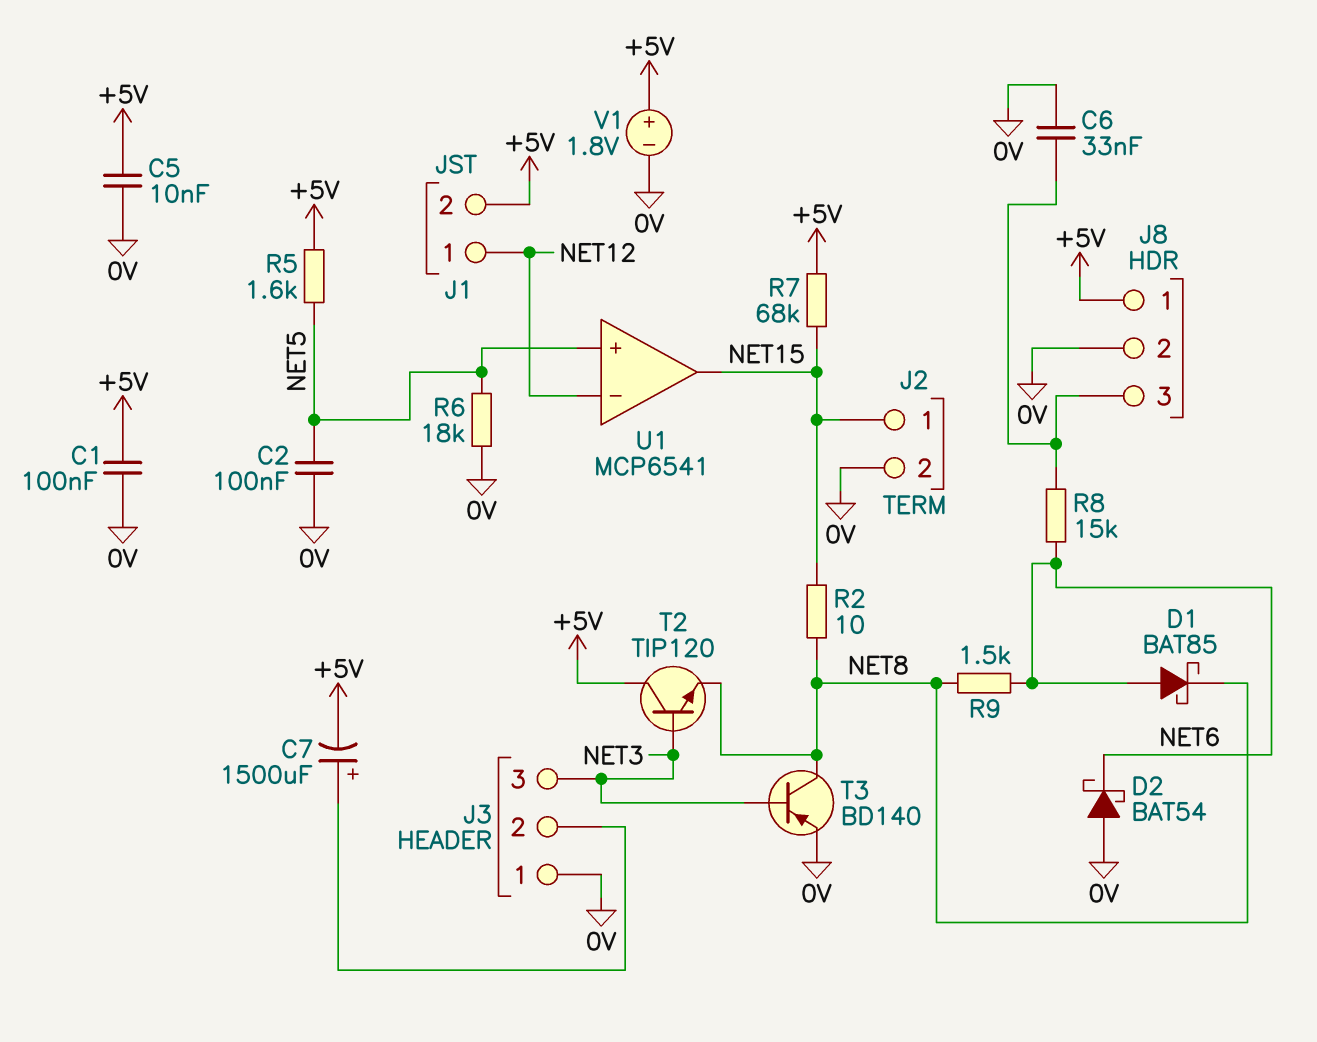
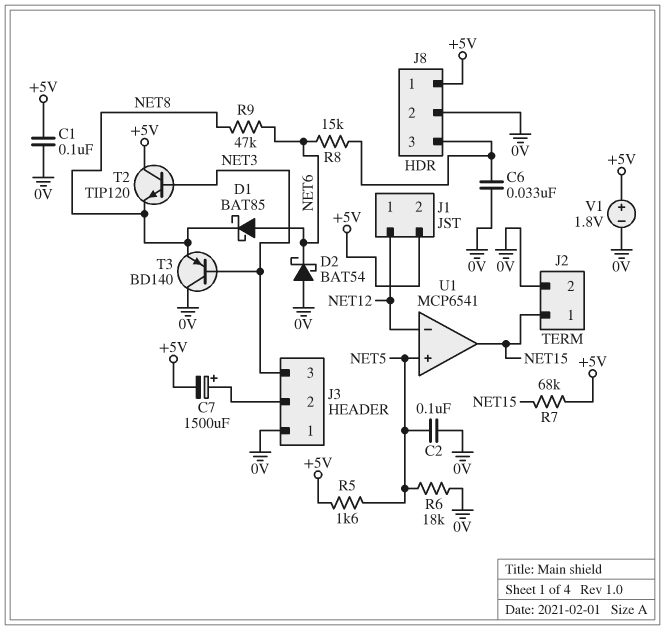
C5: 10nF (+5V, 0V) -> none
R2: 10 (NET8, NET15) -> none
R9: 1.5k (NET6, NET8) -> 47k (NET6, NET8)
T3: PNP BD140 (B NET3, C NET8, E 0V) -> PNP BD140 (B NET3, C 0V, E NET8)

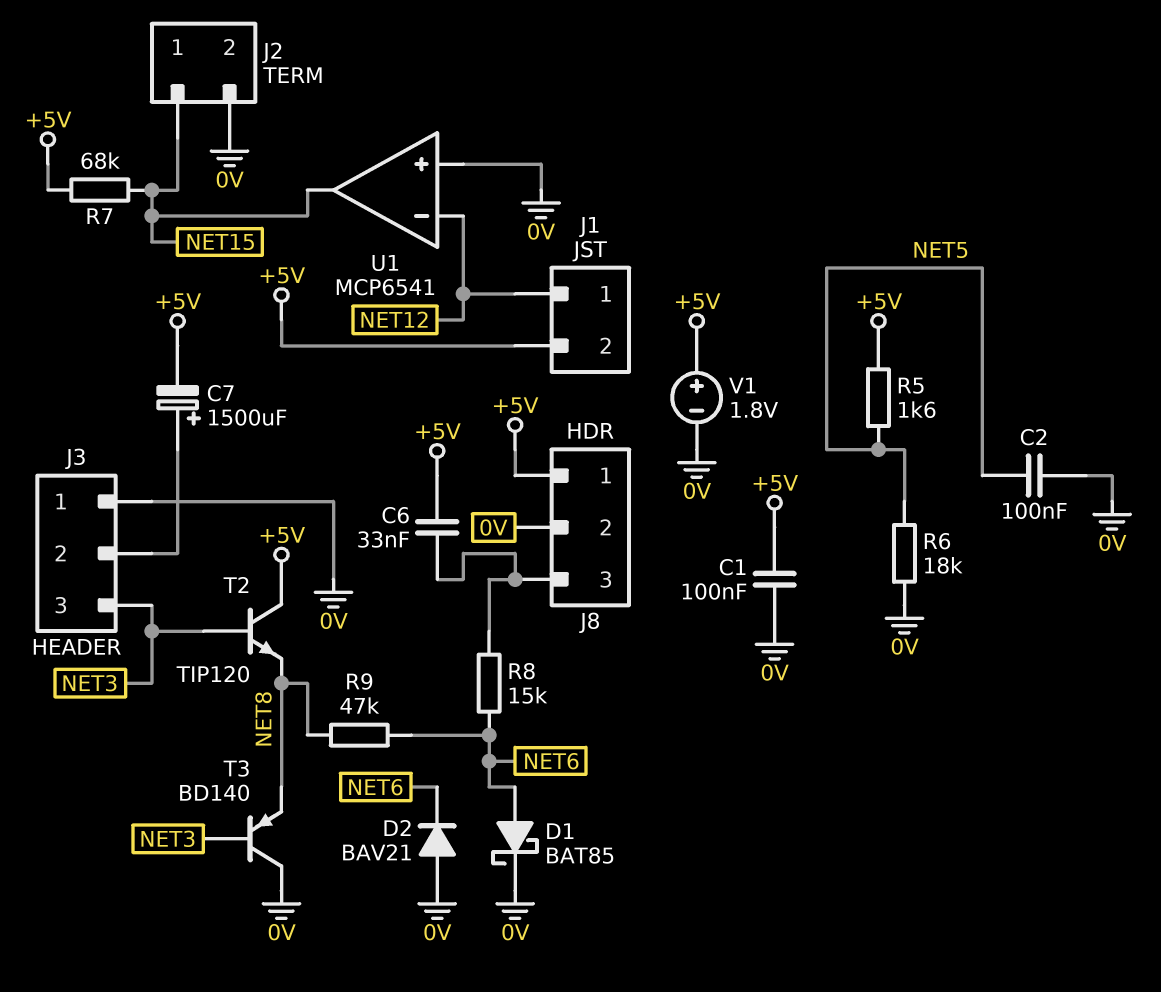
C6: 33nF (0V, J8/3) -> 33nF (+5V, J8/3)
D1: schottky BAT85 (A NET6, K NET8) -> schottky BAT85 (A NET6, K 0V)
D2: schottky BAT54 (A 0V, K NET6) -> diode BAV21 (A 0V, K NET6)
U1 pin in+: NET5 -> 0V

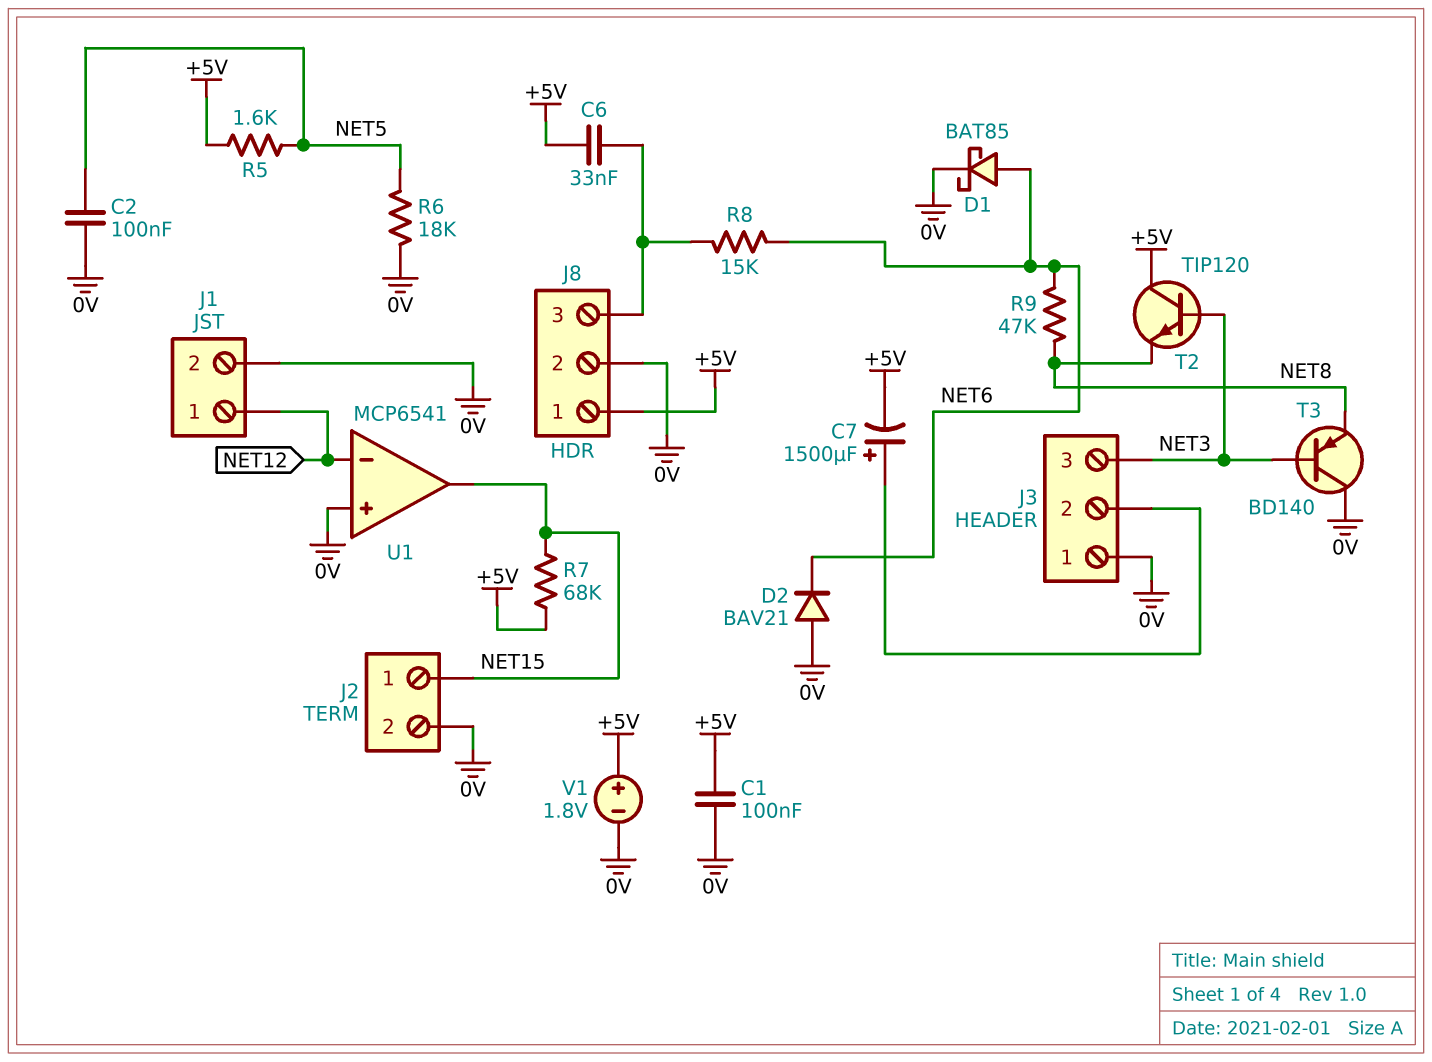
J1 pin 2: +5V -> 0V

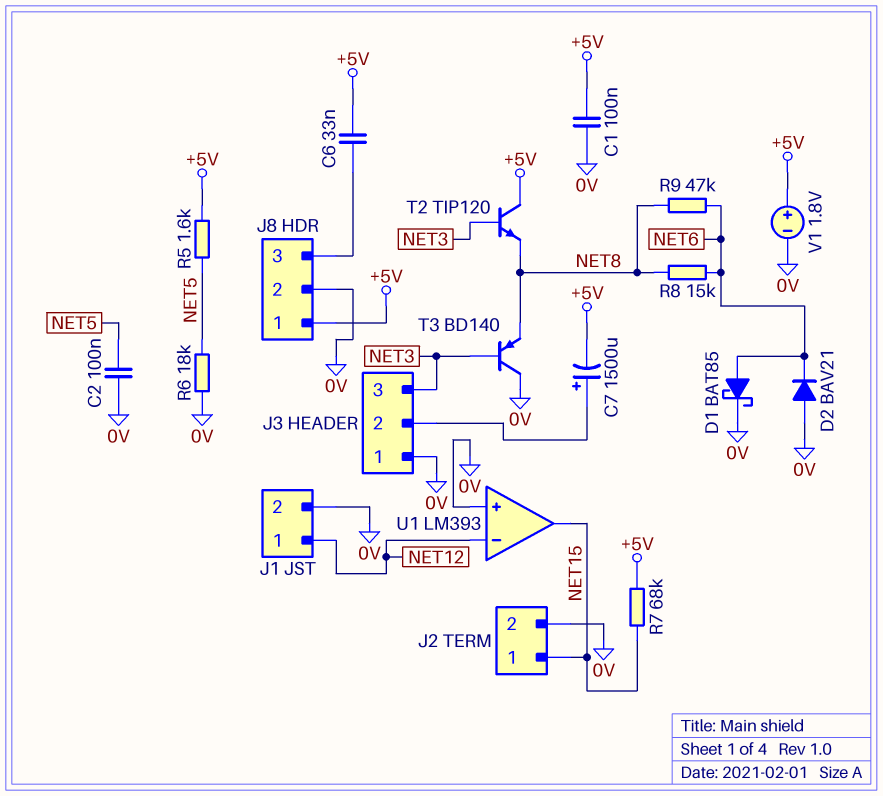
R8: 15k (J8/3, NET6) -> 15k (NET6, NET8)
U1: MCP6541 -> LM393

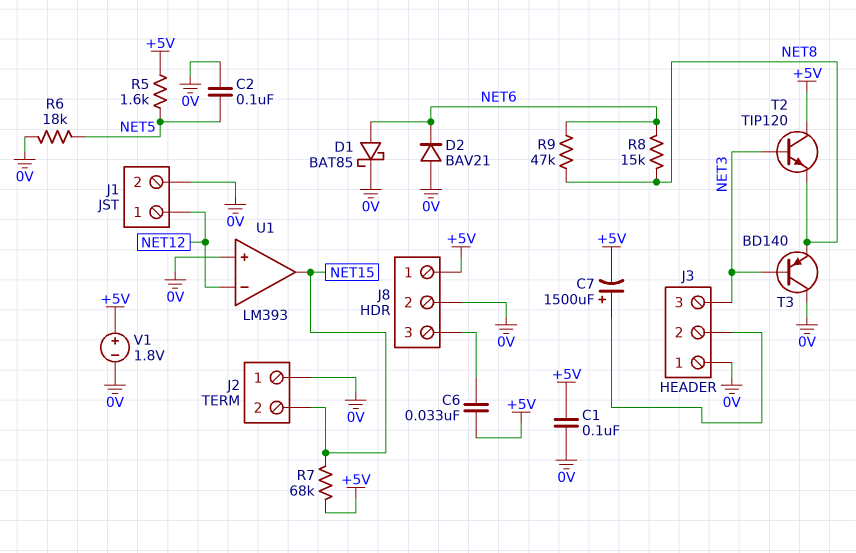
J2 pin 1: NET15 -> 0V
J2 pin 2: 0V -> NET15

